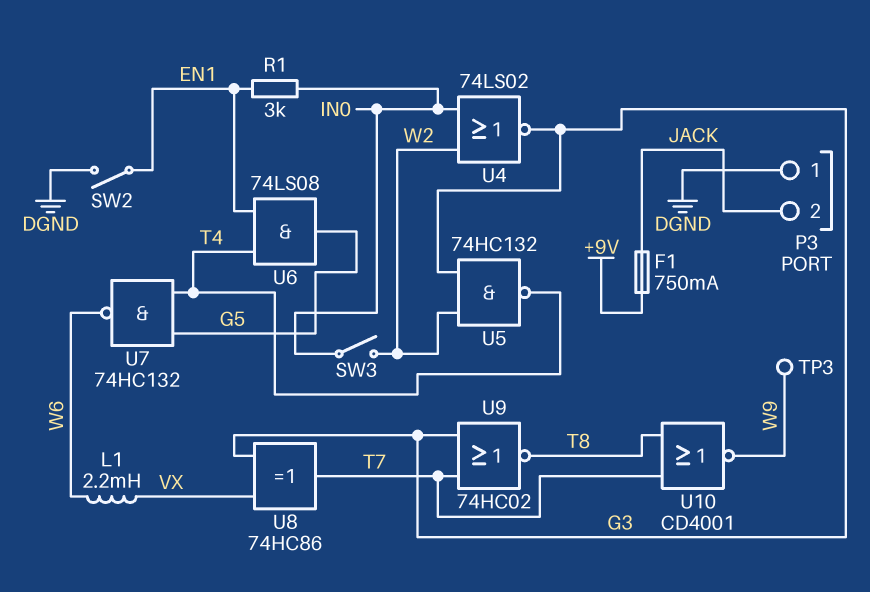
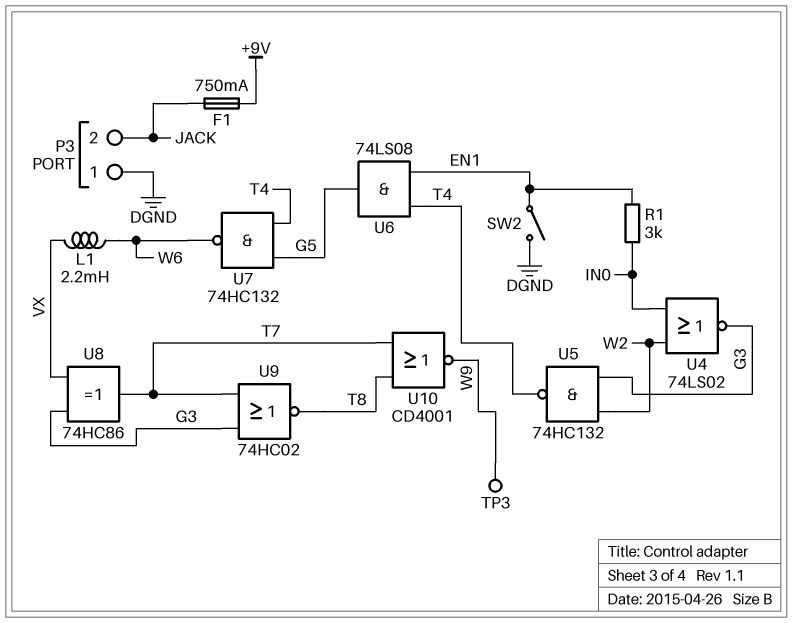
SW3: switch (IN0, W2) -> none

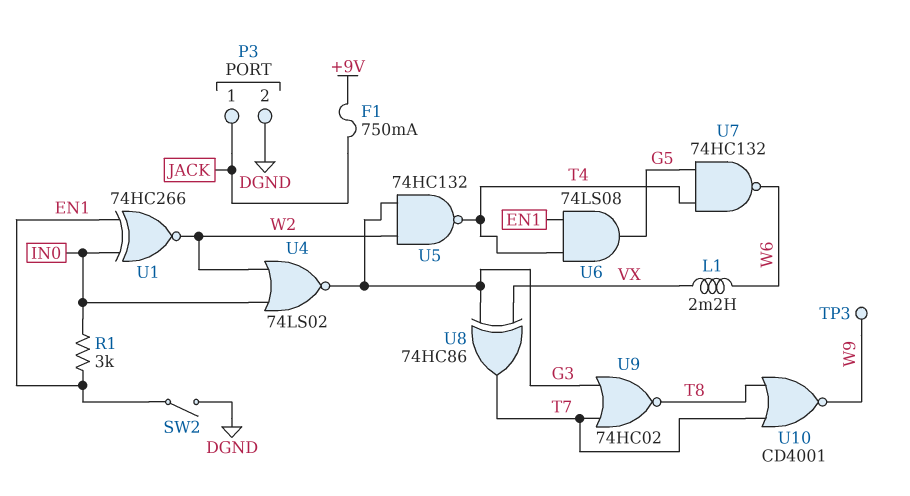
P3 pin 1: DGND -> JACK
P3 pin 2: JACK -> DGND
U1: none -> XNOR 74HC266 (in EN1, in IN0, out W2)

